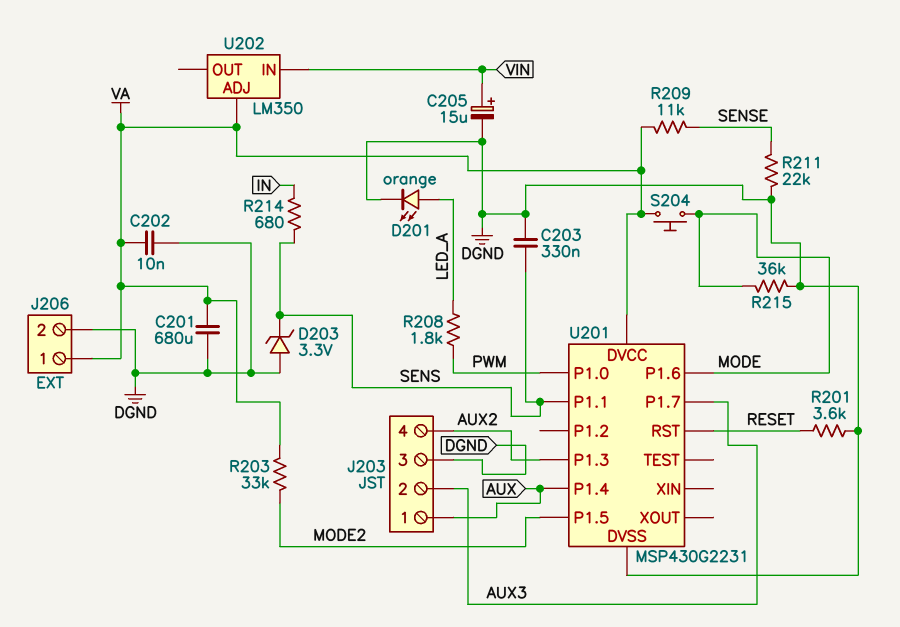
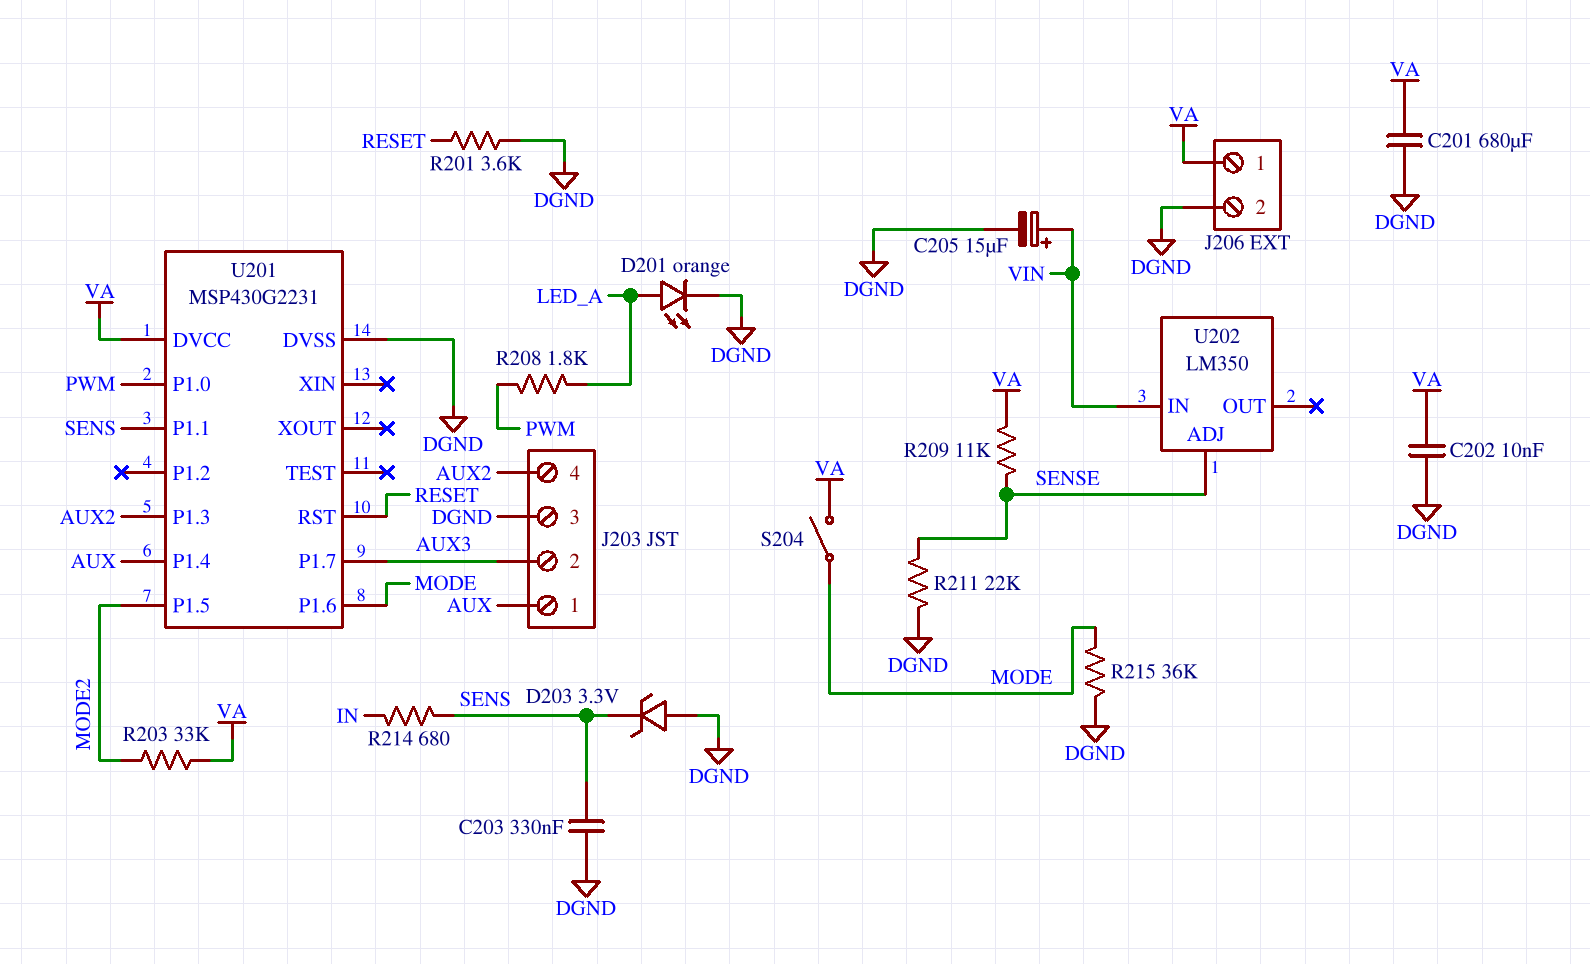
S204: button (MODE, VA) -> switch (MODE, VA)
U202 pin ADJ: VA -> SENSE

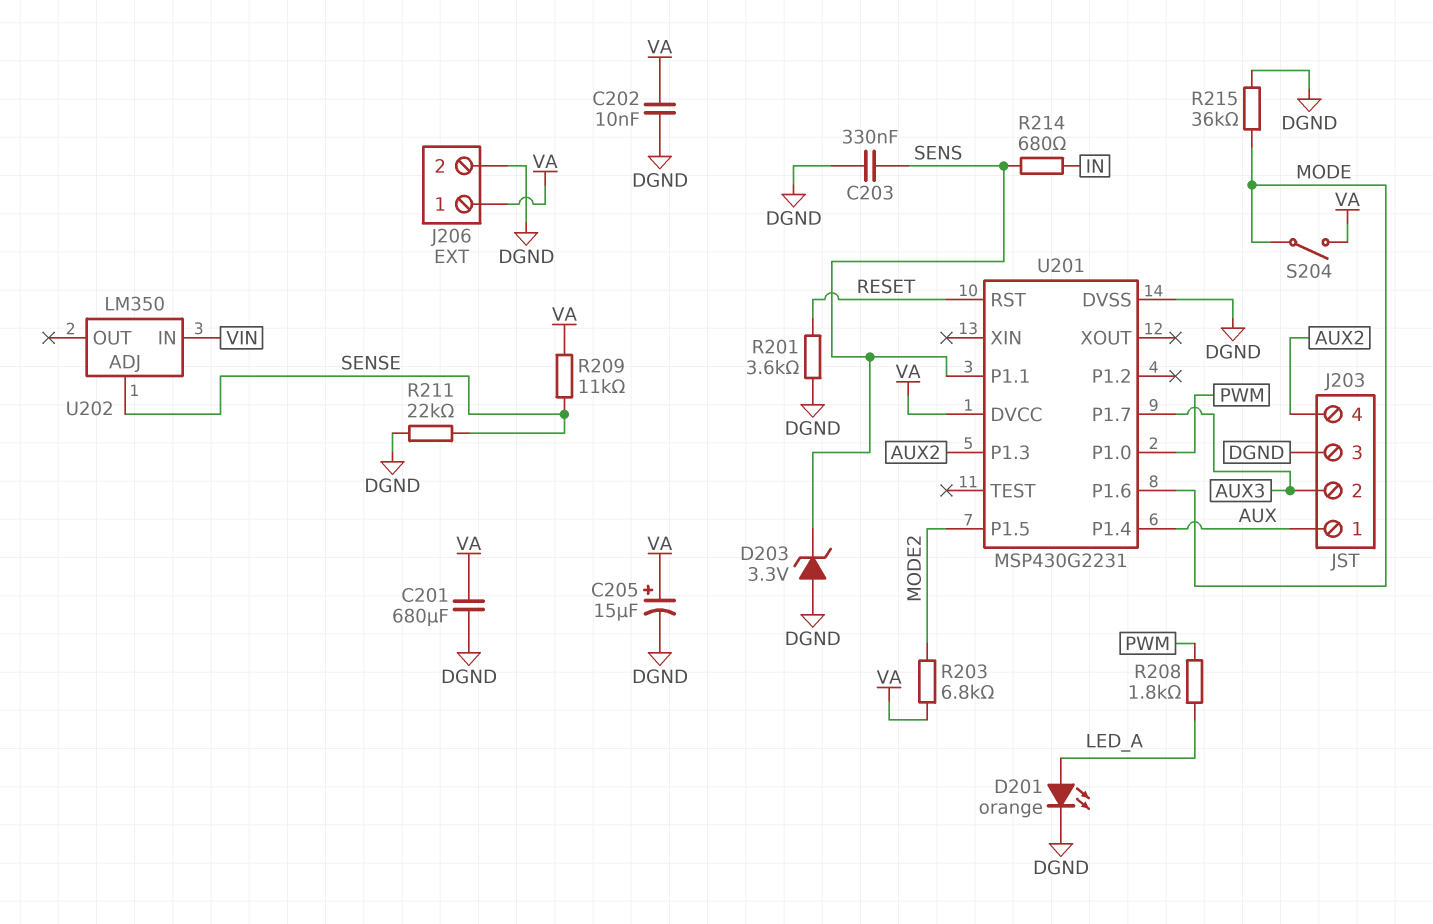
C205: 15uF (plus VIN, minus DGND) -> 15uF (plus VA, minus DGND)
R203: 33k (MODE2, VA) -> 6.8k (MODE2, VA)

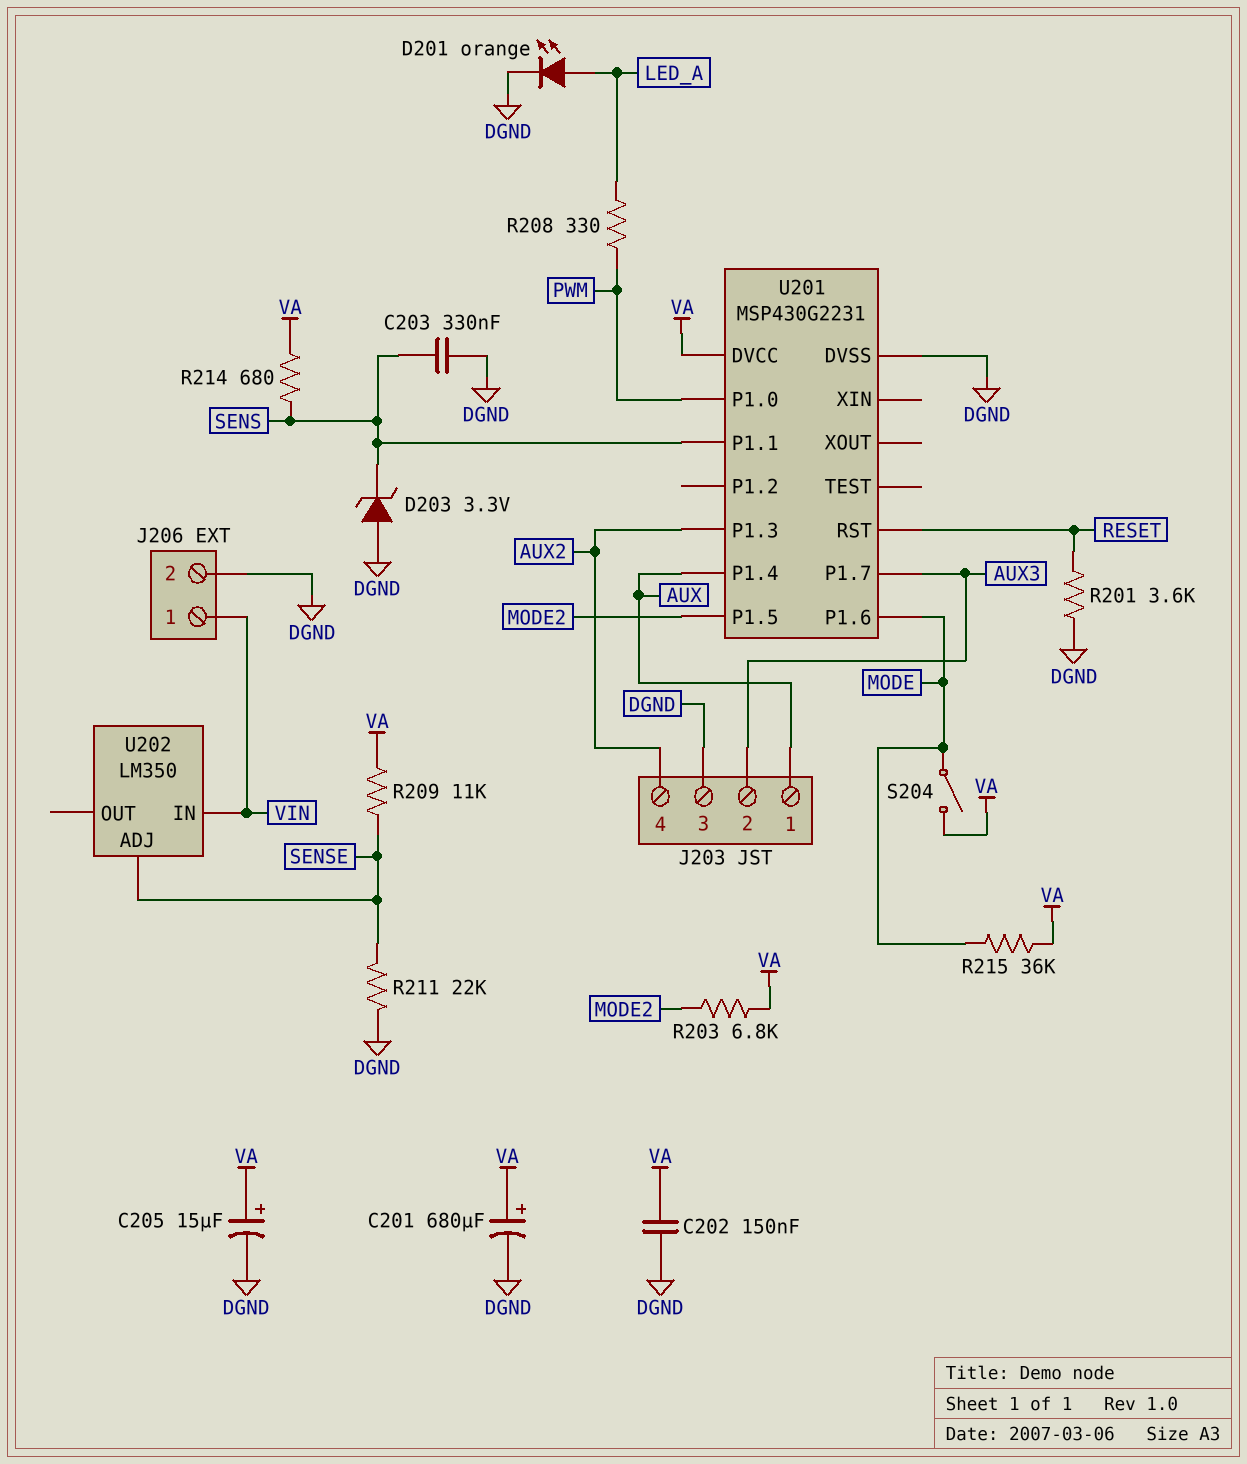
C201: 680uF (DGND, VA) -> 680uF (plus VA, minus DGND)
C202: 10nF (DGND, VA) -> 150nF (DGND, VA)
J206 pin 1: VA -> VIN
R208: 1.8k (LED_A, PWM) -> 330 (LED_A, PWM)
R214: 680 (IN, SENS) -> 680 (SENS, VA)
R215: 36k (DGND, MODE) -> 36k (MODE, VA)

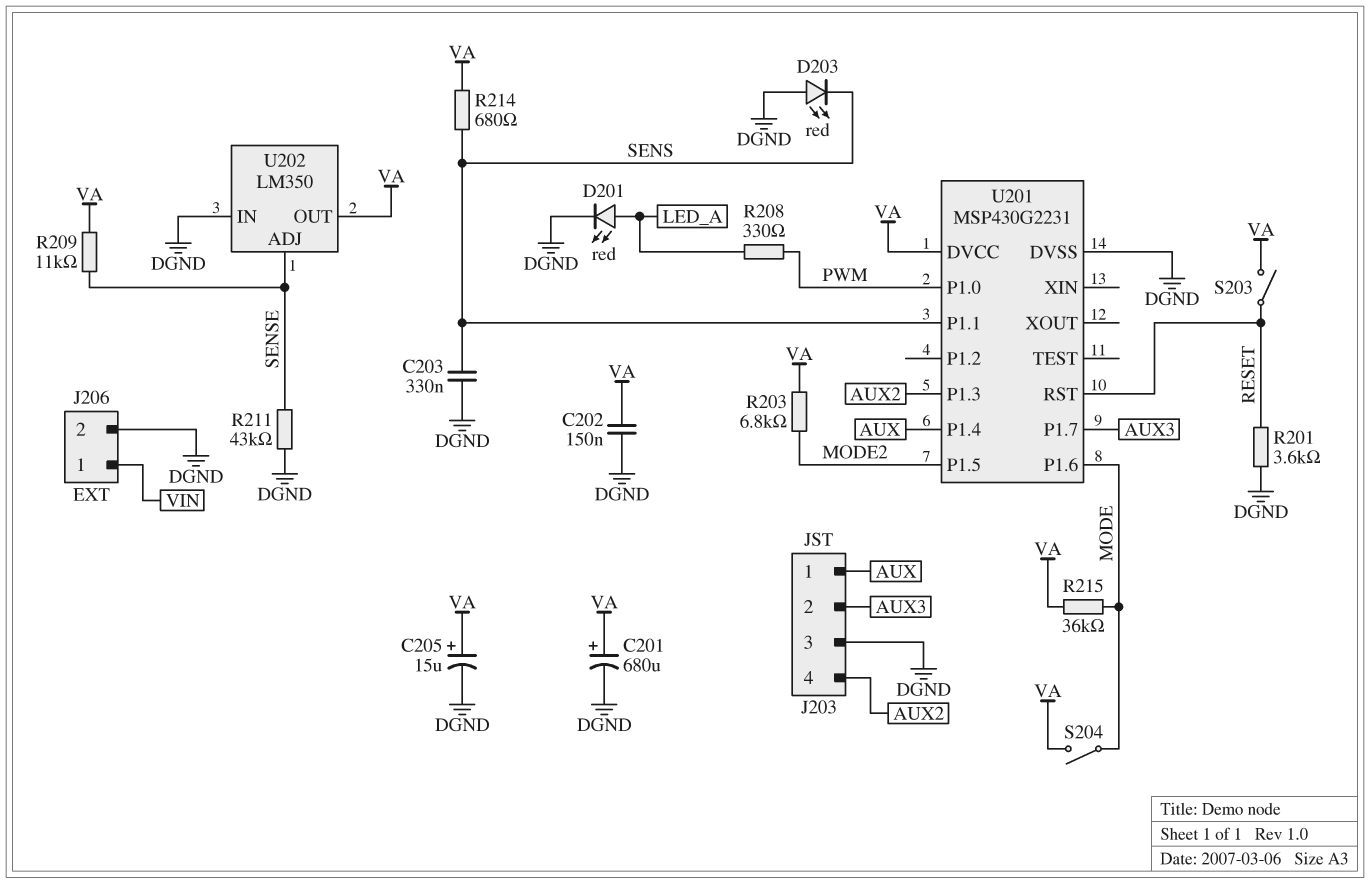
D201: LED orange (A LED_A, K DGND) -> LED red (A LED_A, K DGND)
D203: zener 3.3V (A DGND, K SENS) -> LED red (A DGND, K SENS)
R211: 22k (DGND, SENSE) -> 43k (DGND, SENSE)
S203: none -> switch (RESET, VA)
U202 pin IN: VIN -> DGND
U202 pin OUT: none -> VA

